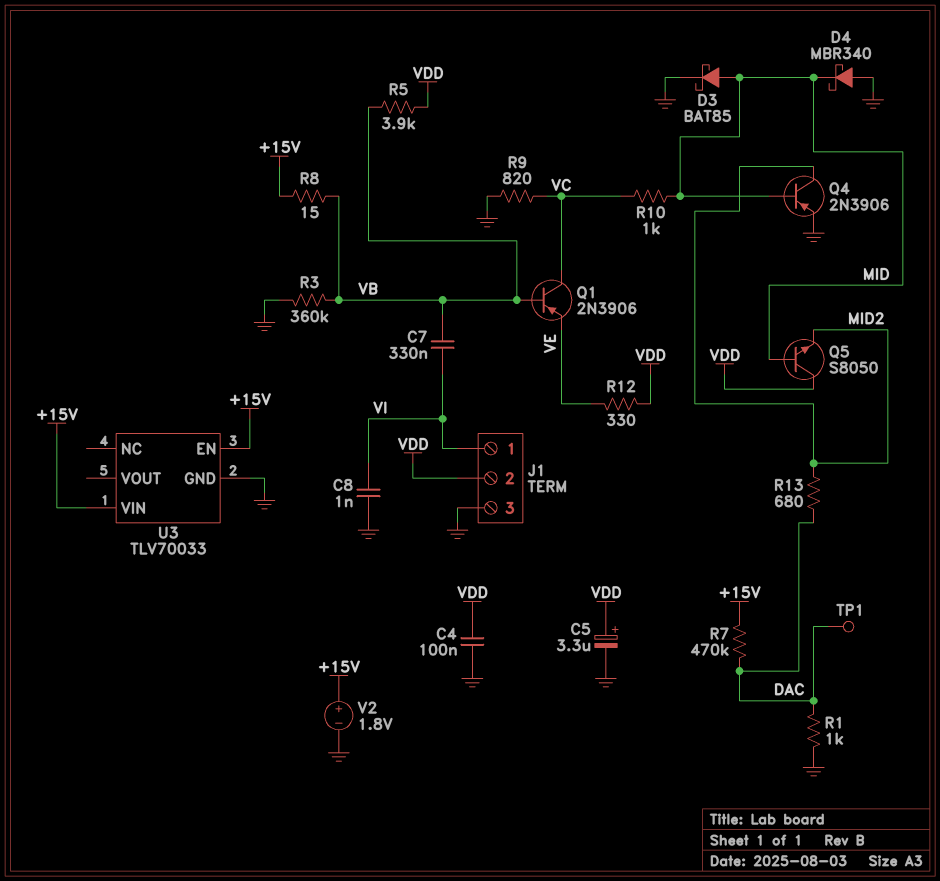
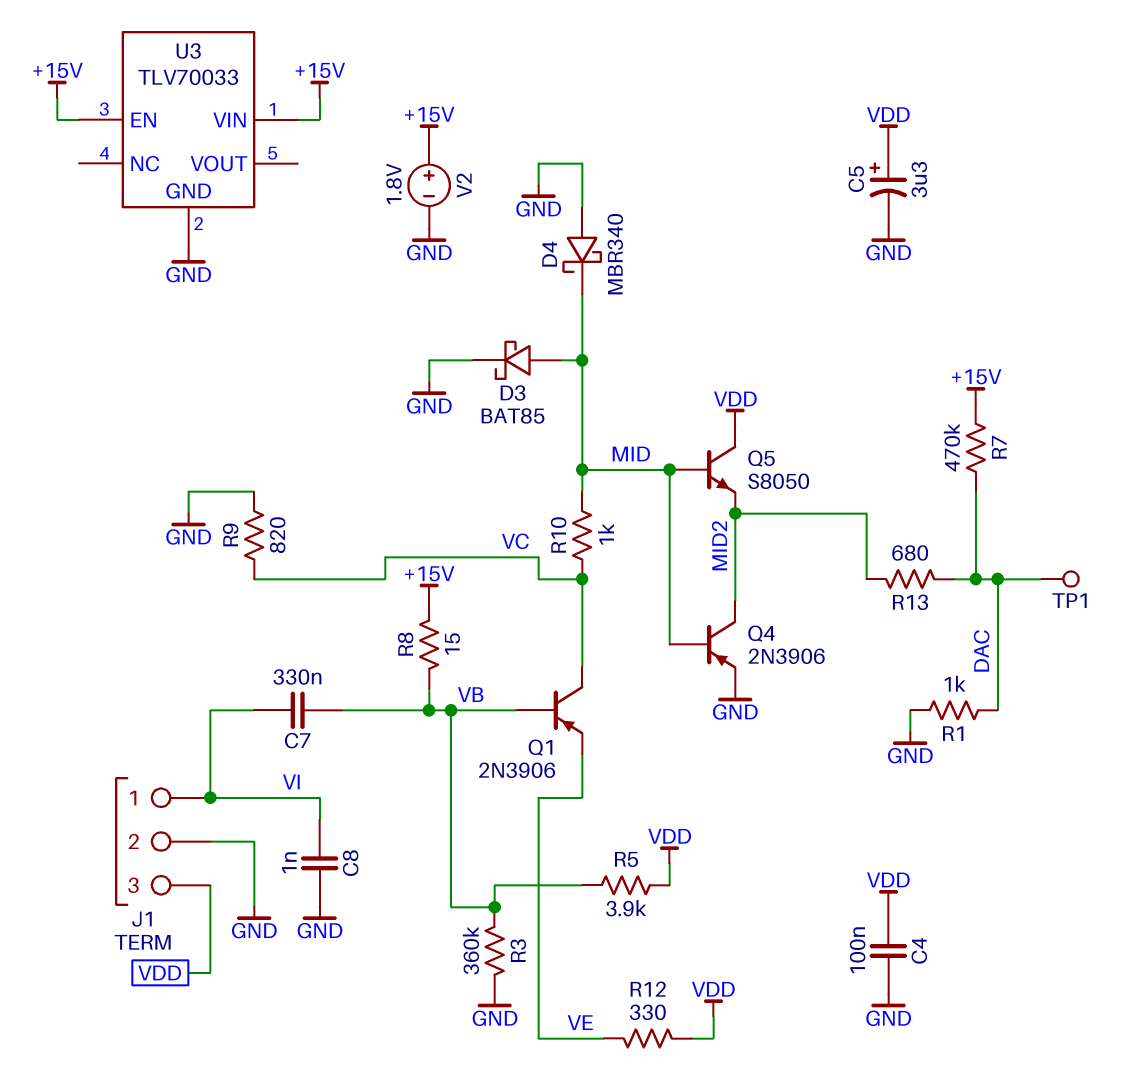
J1 pin 2: VDD -> GND
J1 pin 3: GND -> VDD

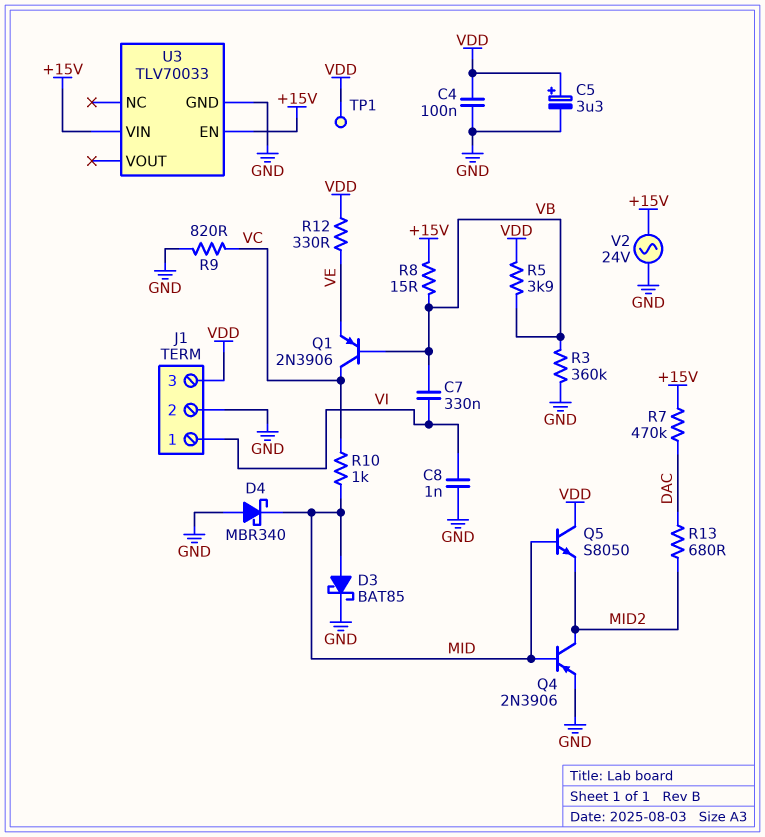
R1: 1k (DAC, GND) -> none
TP1: test point (DAC) -> test point (VDD)
V2: 1.8V (plus +15V, minus GND) -> AC 24V (+15V, GND)

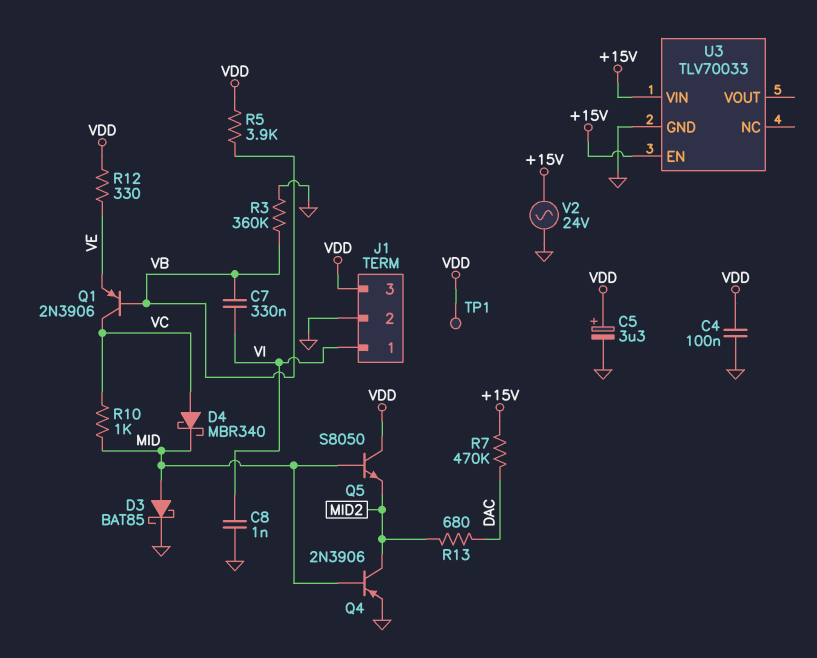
D4: schottky MBR340 (A GND, K MID) -> schottky MBR340 (A VC, K MID)
R8: 15 (+15V, VB) -> none
R9: 820 (GND, VC) -> none

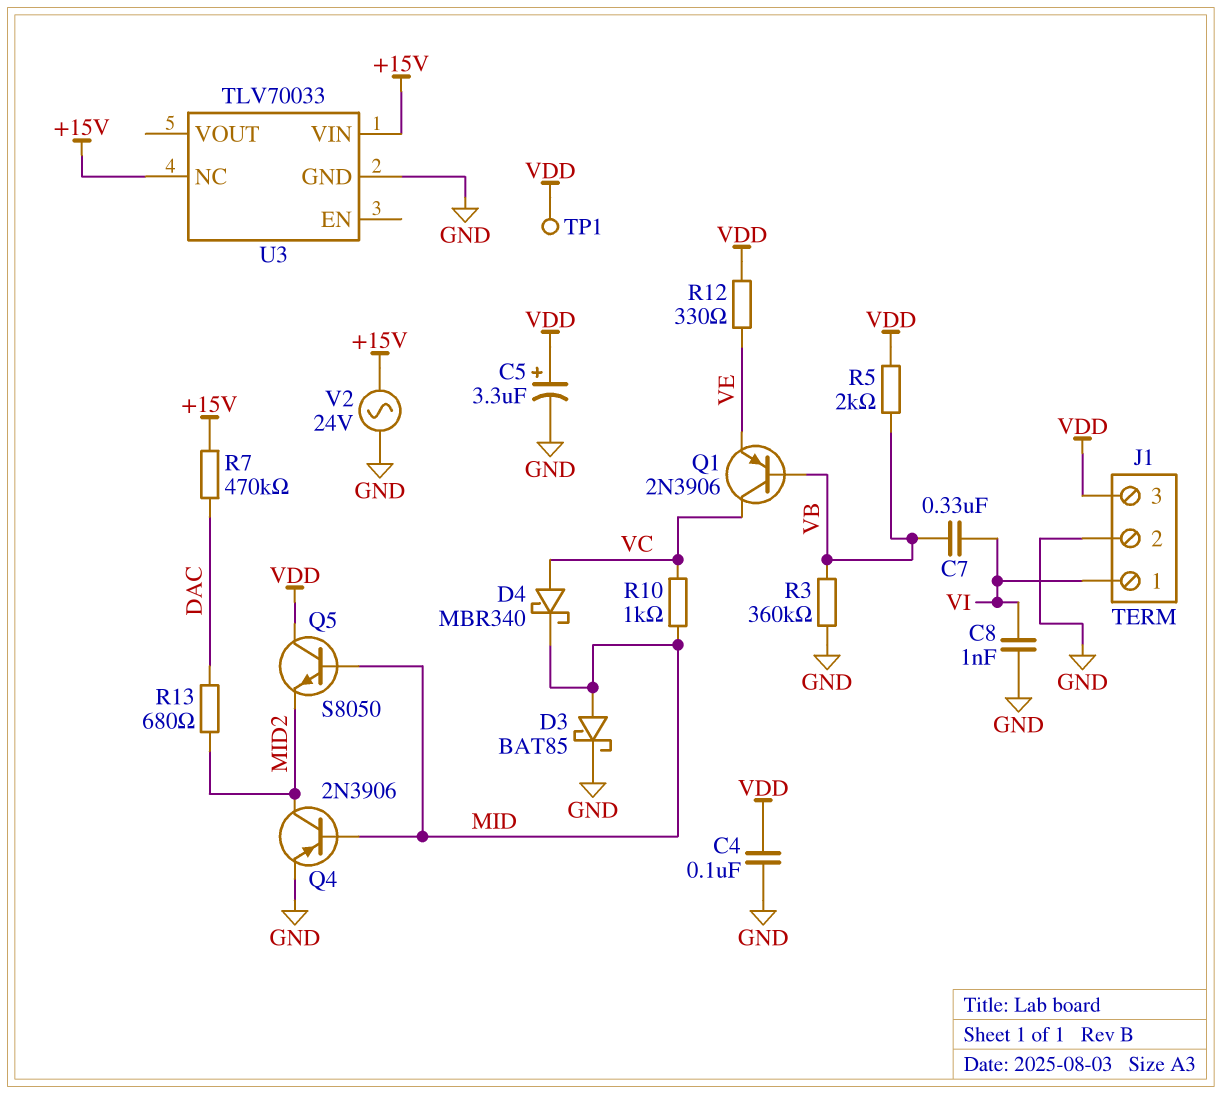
R5: 3.9k (VB, VDD) -> 2k (VB, VDD)
U3 pin EN: +15V -> none
U3 pin NC: none -> +15V

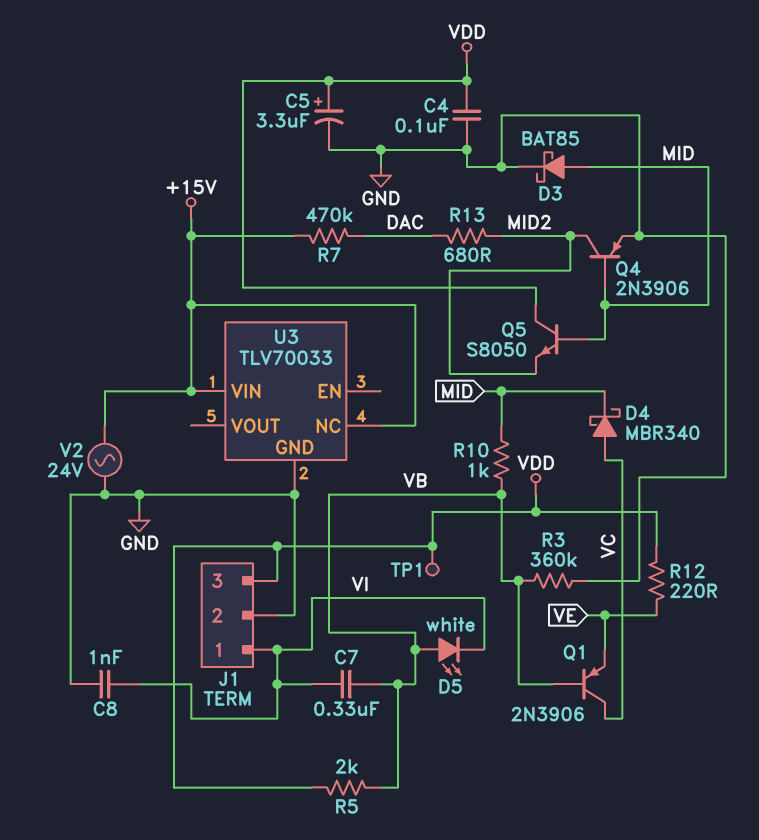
D5: none -> LED white (A VB, K VI)
R10: 1k (MID, VC) -> 1k (MID, VB)
R12: 330 (VDD, VE) -> 220 (VDD, VE)

